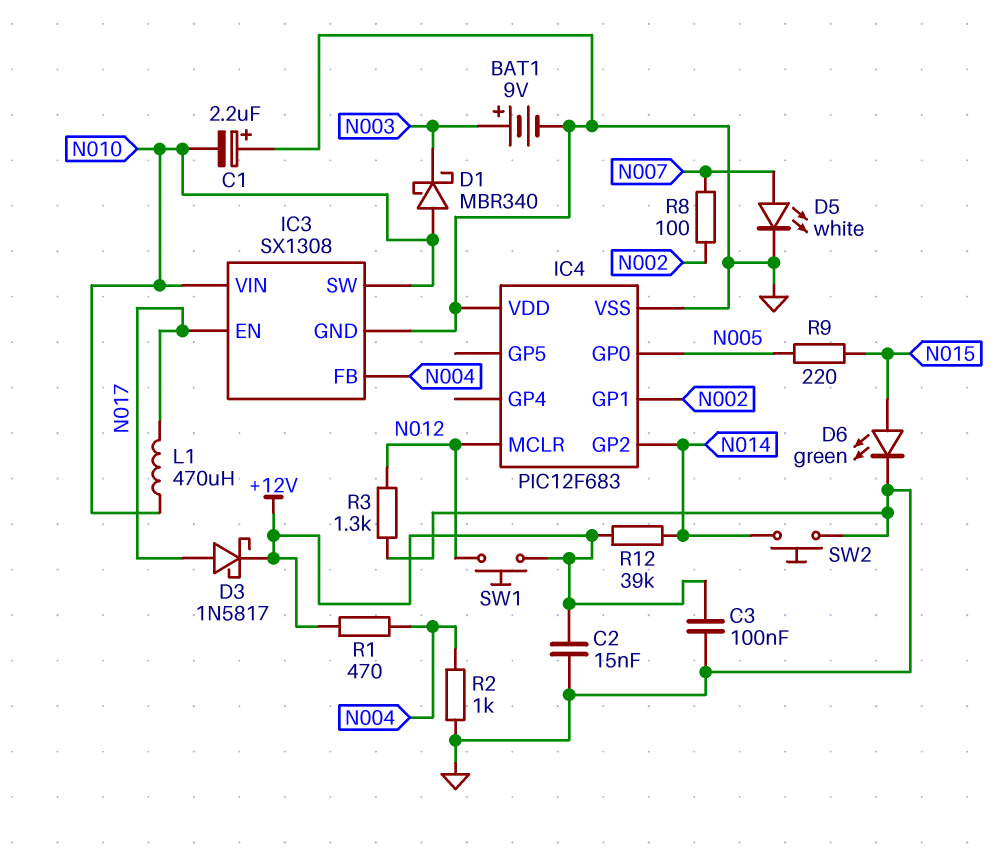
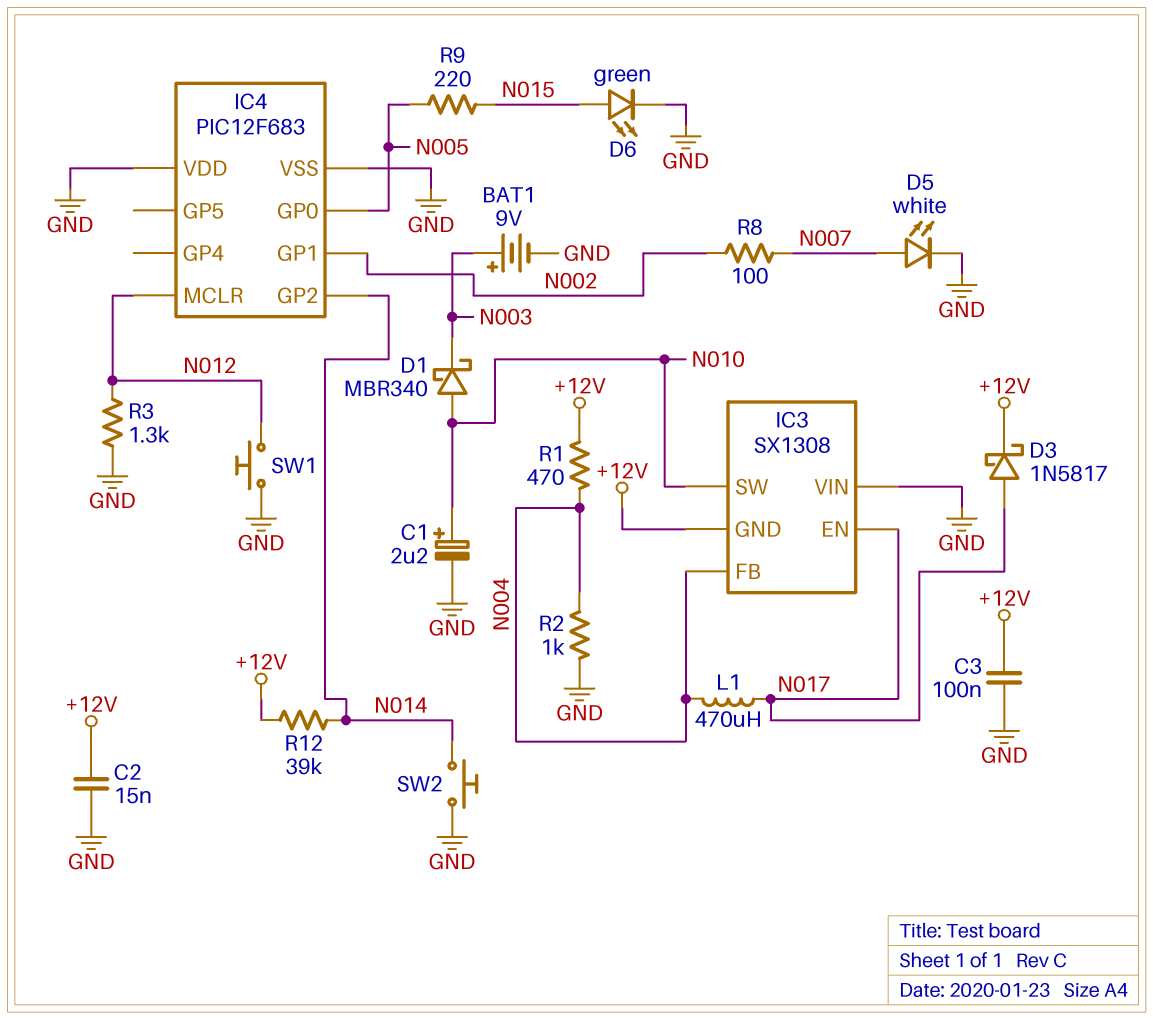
C1: 2.2uF (plus GND, minus N010) -> 2.2uF (plus N010, minus GND)
IC3 pin GND: GND -> +12V
IC3 pin VIN: N010 -> GND
L1: 470uH (N010, N017) -> 470uH (N004, N017)
SW1: button (+12V, N012) -> button (GND, N012)

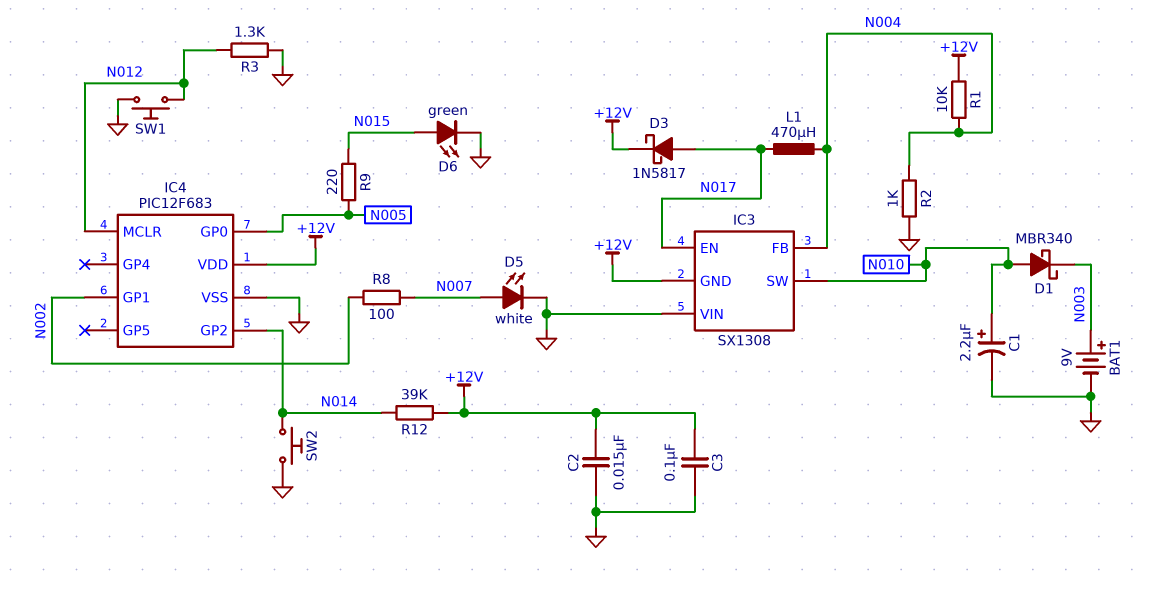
IC4 pin VDD: GND -> +12V
R1: 470 (+12V, N004) -> 10k (+12V, N004)

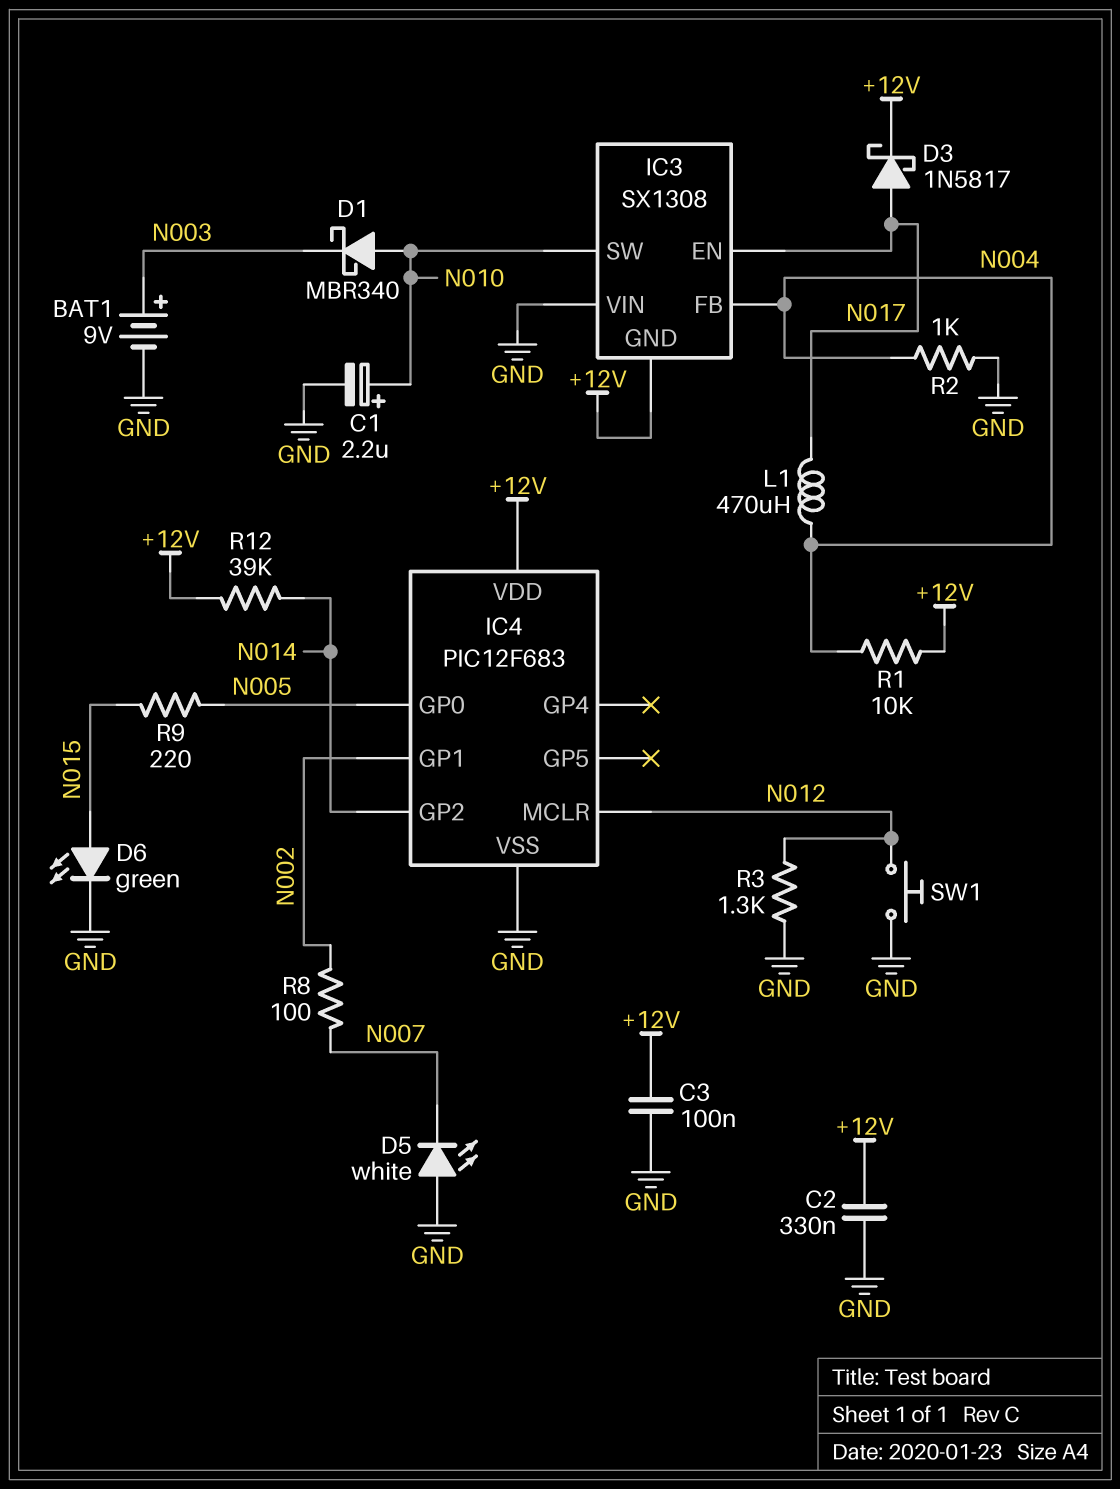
C2: 15nF (+12V, GND) -> 330nF (+12V, GND)
D5: LED white (A N007, K GND) -> LED white (A GND, K N007)
SW2: button (GND, N014) -> none

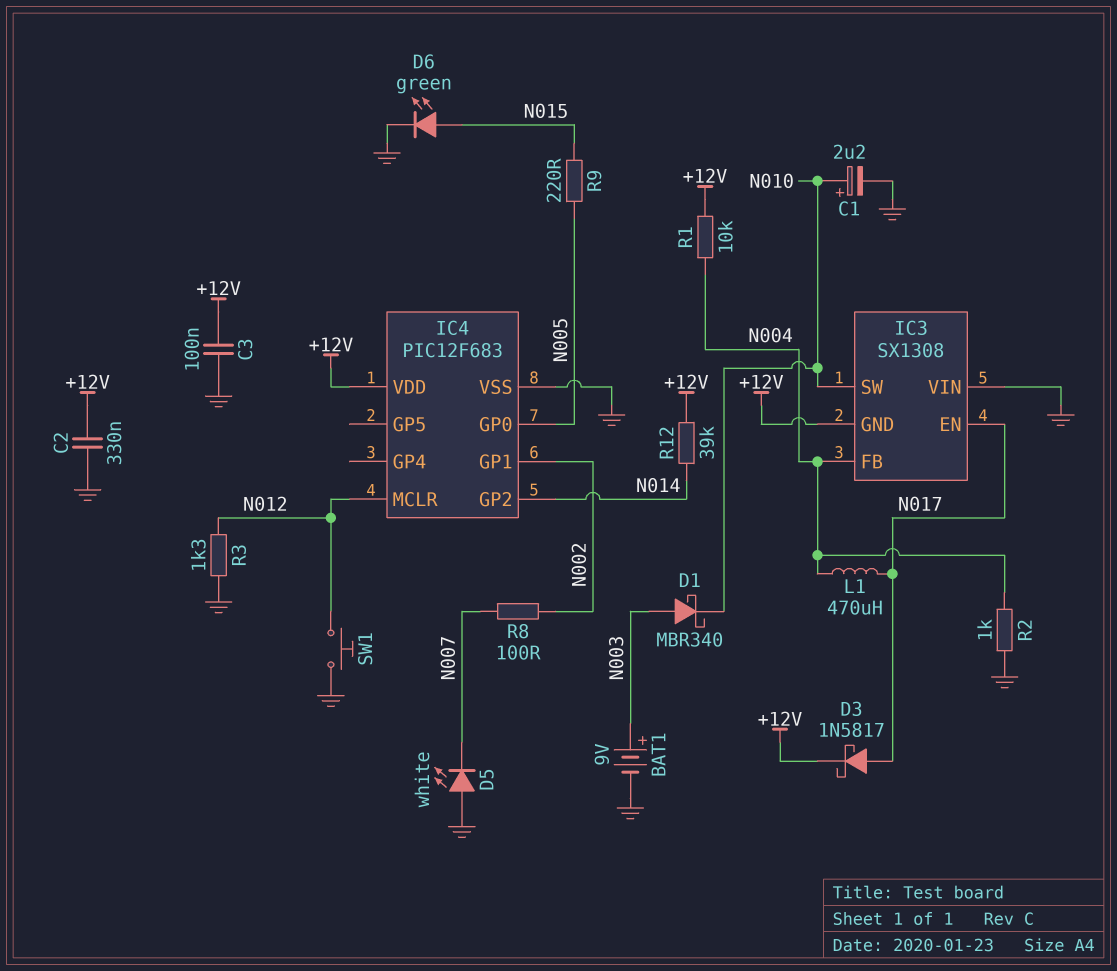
D1: schottky MBR340 (A N010, K N003) -> schottky MBR340 (A N003, K N010)

